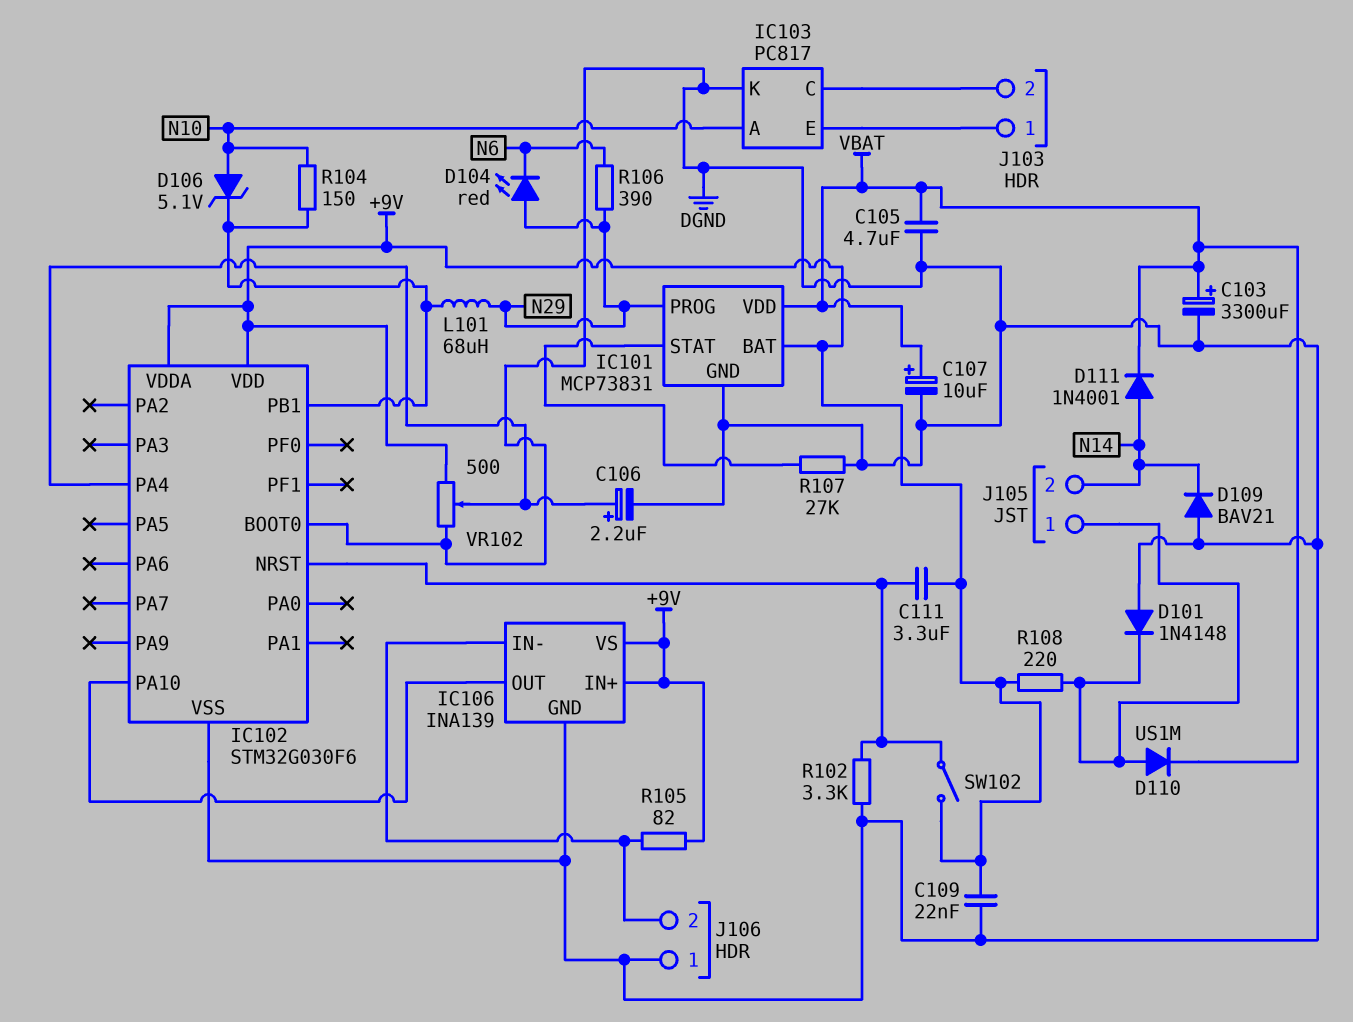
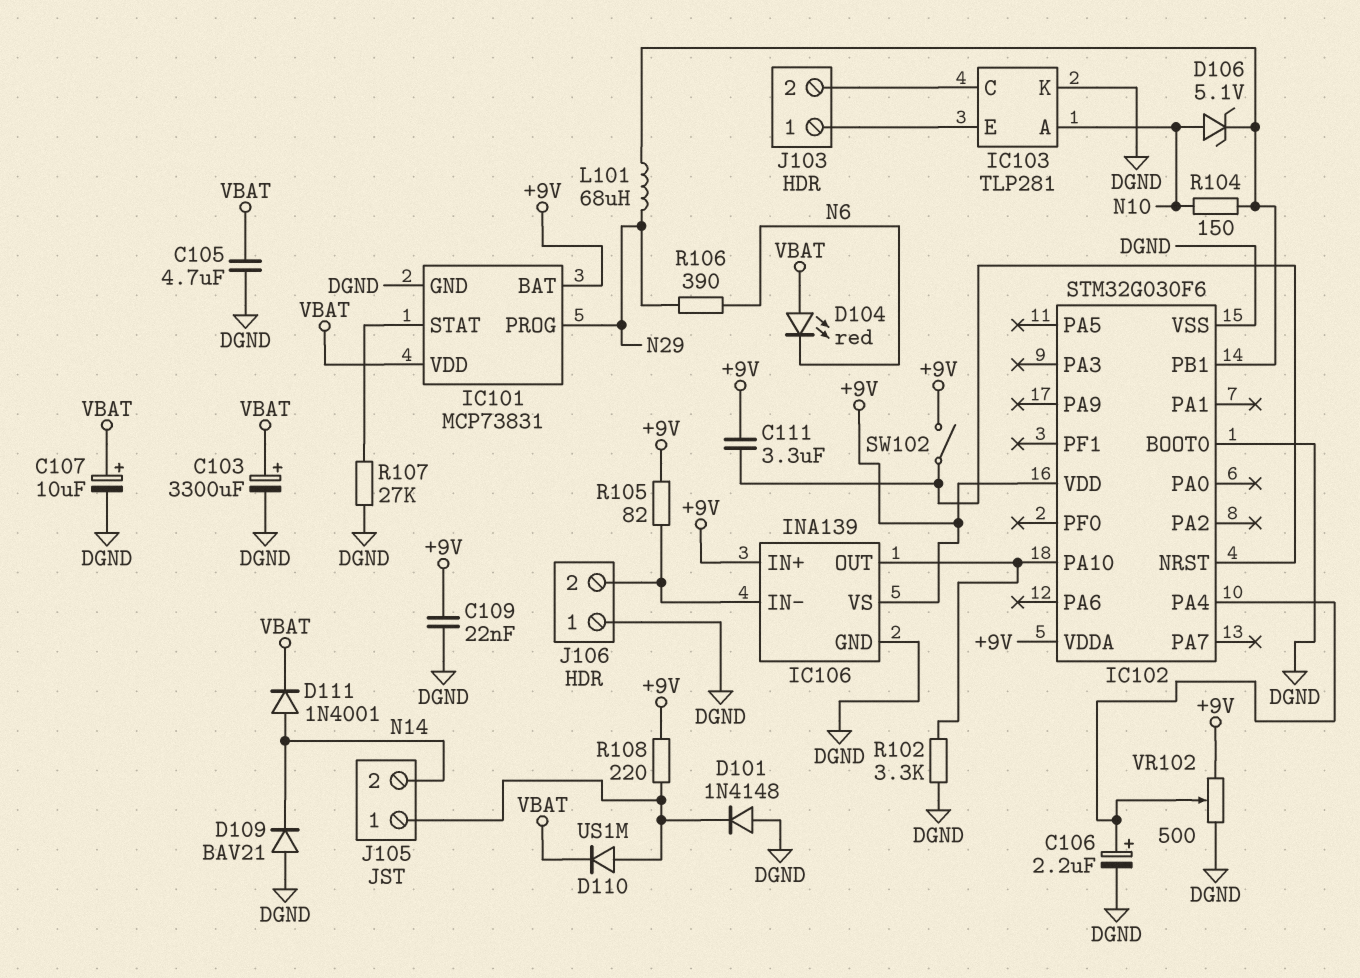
D104: LED red (A N29, K N6) -> LED red (A VBAT, K N6)
IC103: PC817 -> TLP281
R102: 3.3k (DGND, IC102/NRST) -> 3.3k (DGND, IC102/PA10)

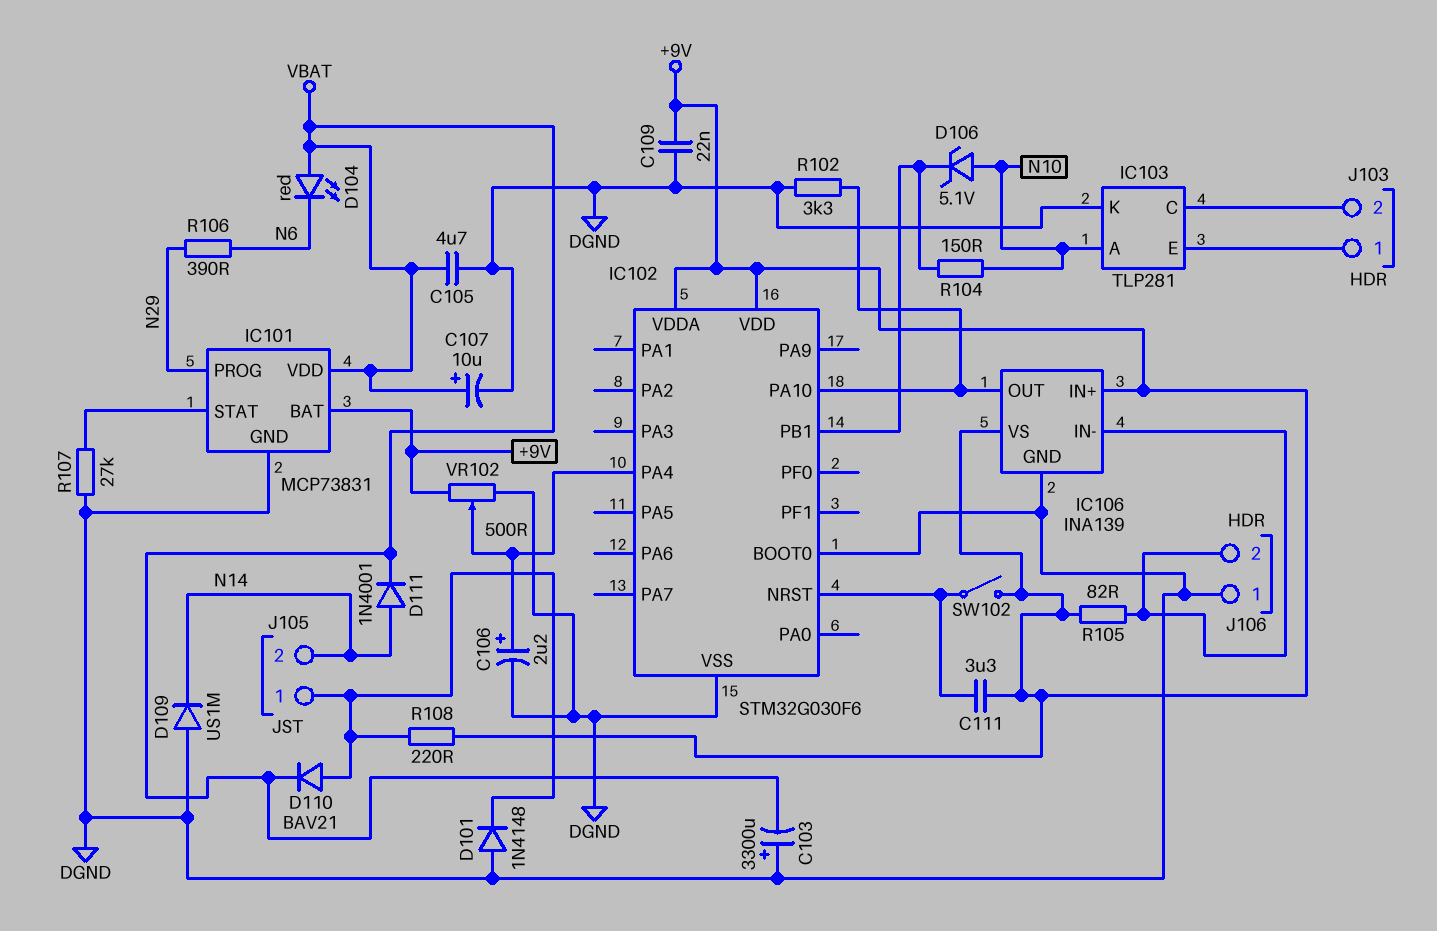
C103: 3300uF (plus VBAT, minus DGND) -> 3300uF (plus DGND, minus VBAT)
D109: diode BAV21 (A DGND, K N14) -> diode US1M (A DGND, K N14)
D110: diode US1M (A J105/1, K VBAT) -> diode BAV21 (A J105/1, K VBAT)
L101: 68uH (IC102/PB1, N29) -> none

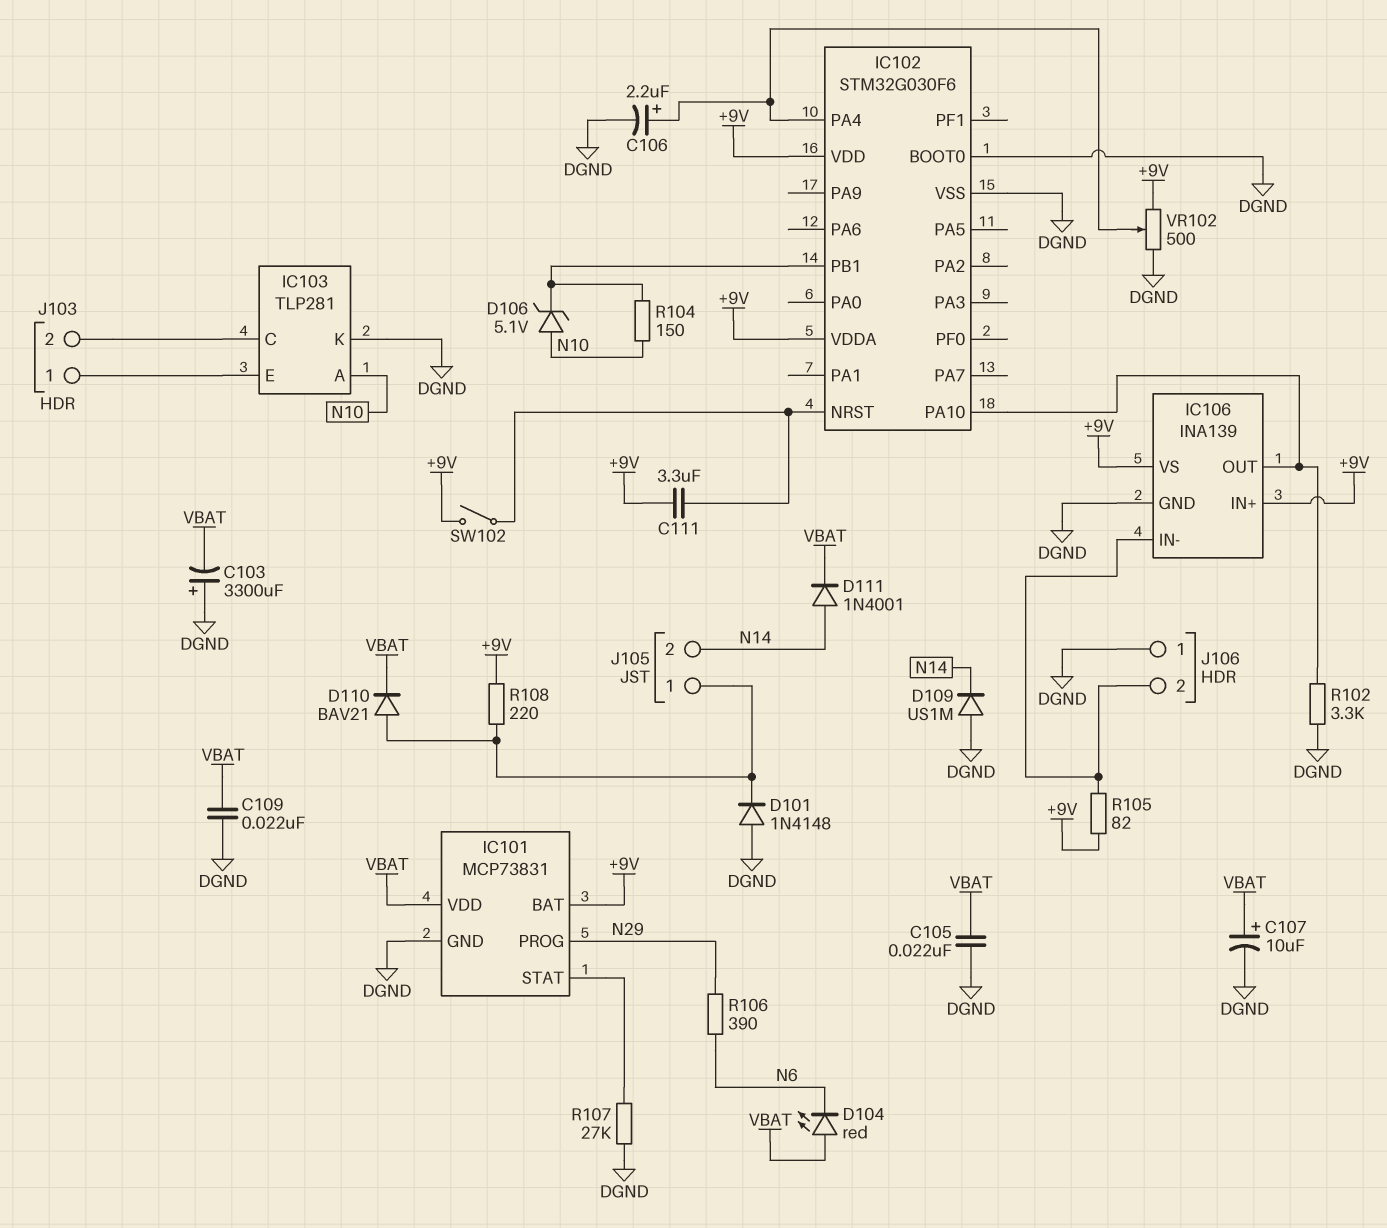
C105: 4.7uF (DGND, VBAT) -> 22nF (DGND, VBAT)
C109: 22nF (+9V, DGND) -> 22nF (DGND, VBAT)

